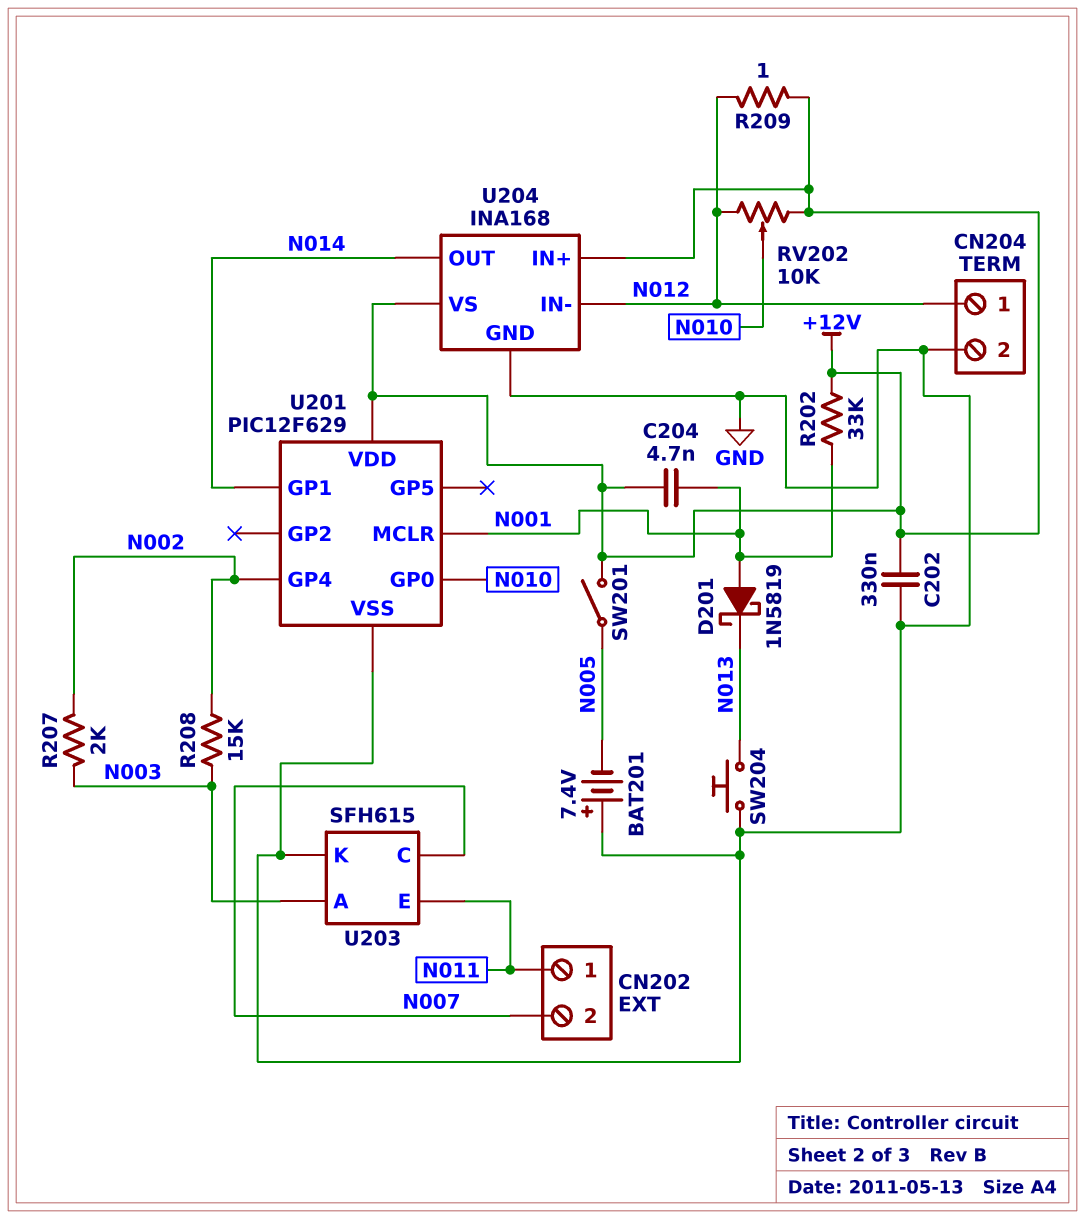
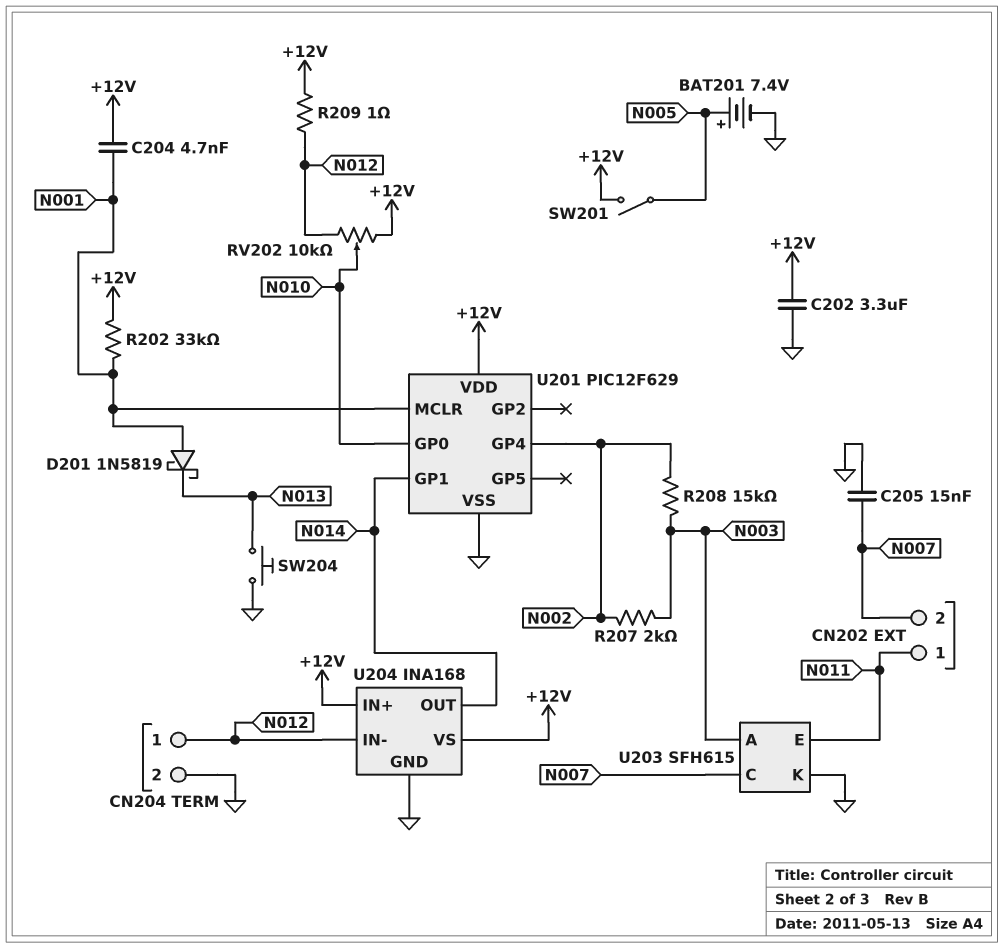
BAT201: 7.4V (plus GND, minus N005) -> 7.4V (plus N005, minus GND)
C202: 330nF (+12V, GND) -> 3.3uF (+12V, GND)
C205: none -> 15nF (GND, N007)

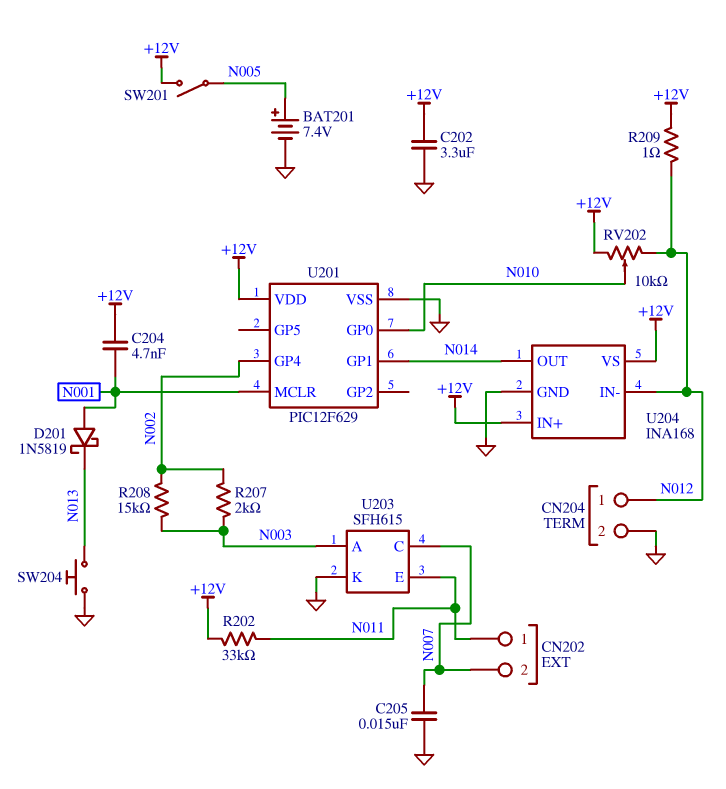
R202: 33k (+12V, N001) -> 33k (+12V, N011)

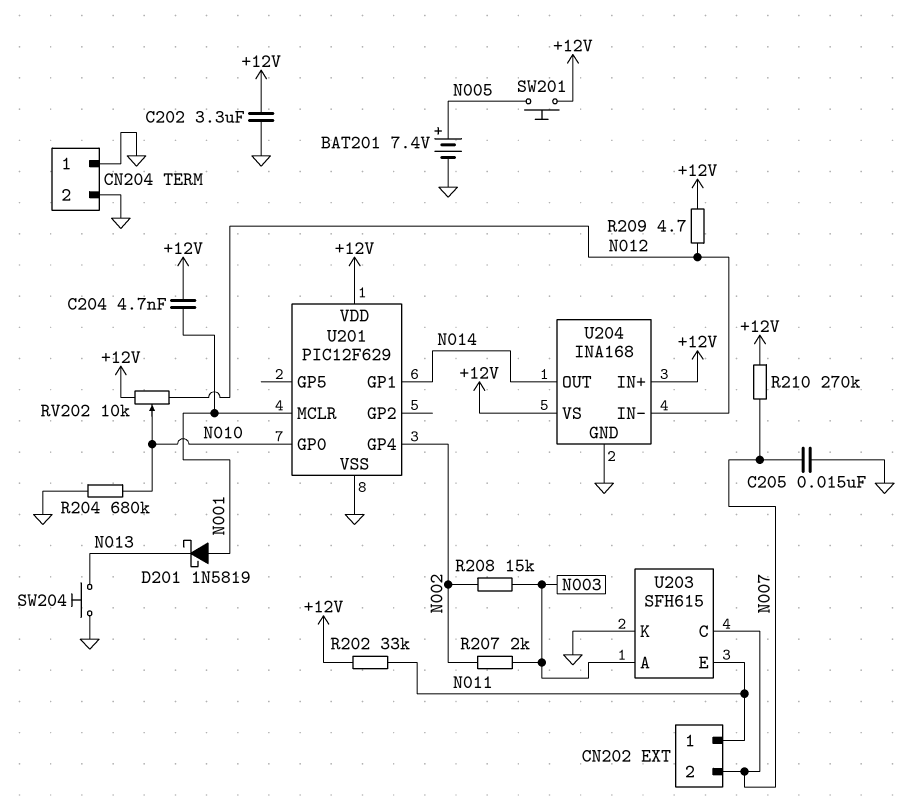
CN204 pin 1: N012 -> GND
R204: none -> 680k (GND, N010)
R209: 1 (+12V, N012) -> 4.7 (+12V, N012)
R210: none -> 270k (+12V, N007)
SW201: switch (+12V, N005) -> button (+12V, N005)

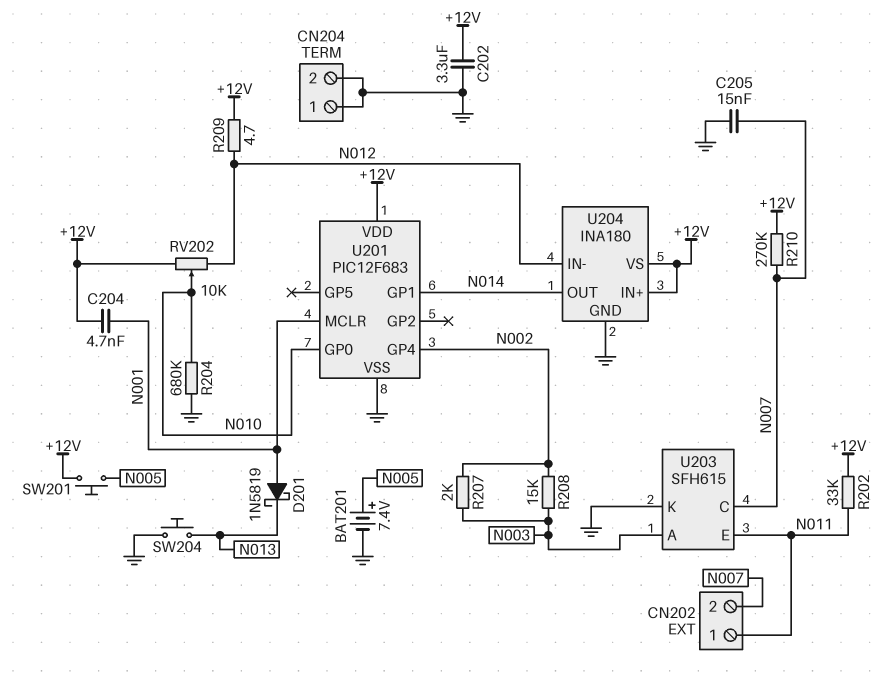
U201: PIC12F629 -> PIC12F683
U204: INA168 -> INA180

